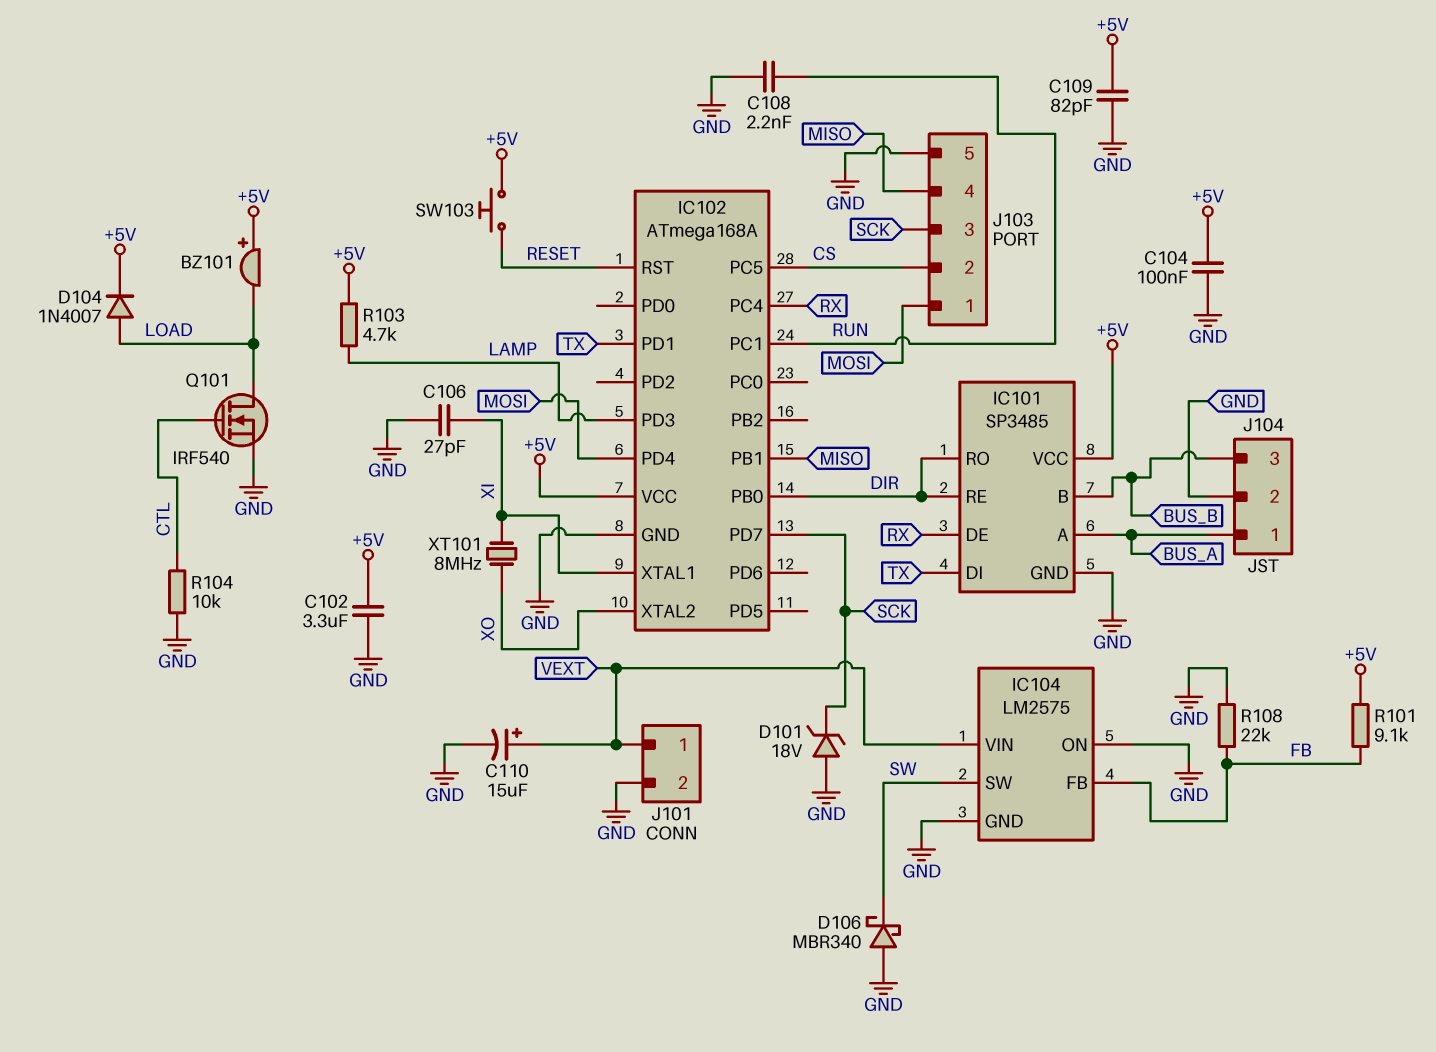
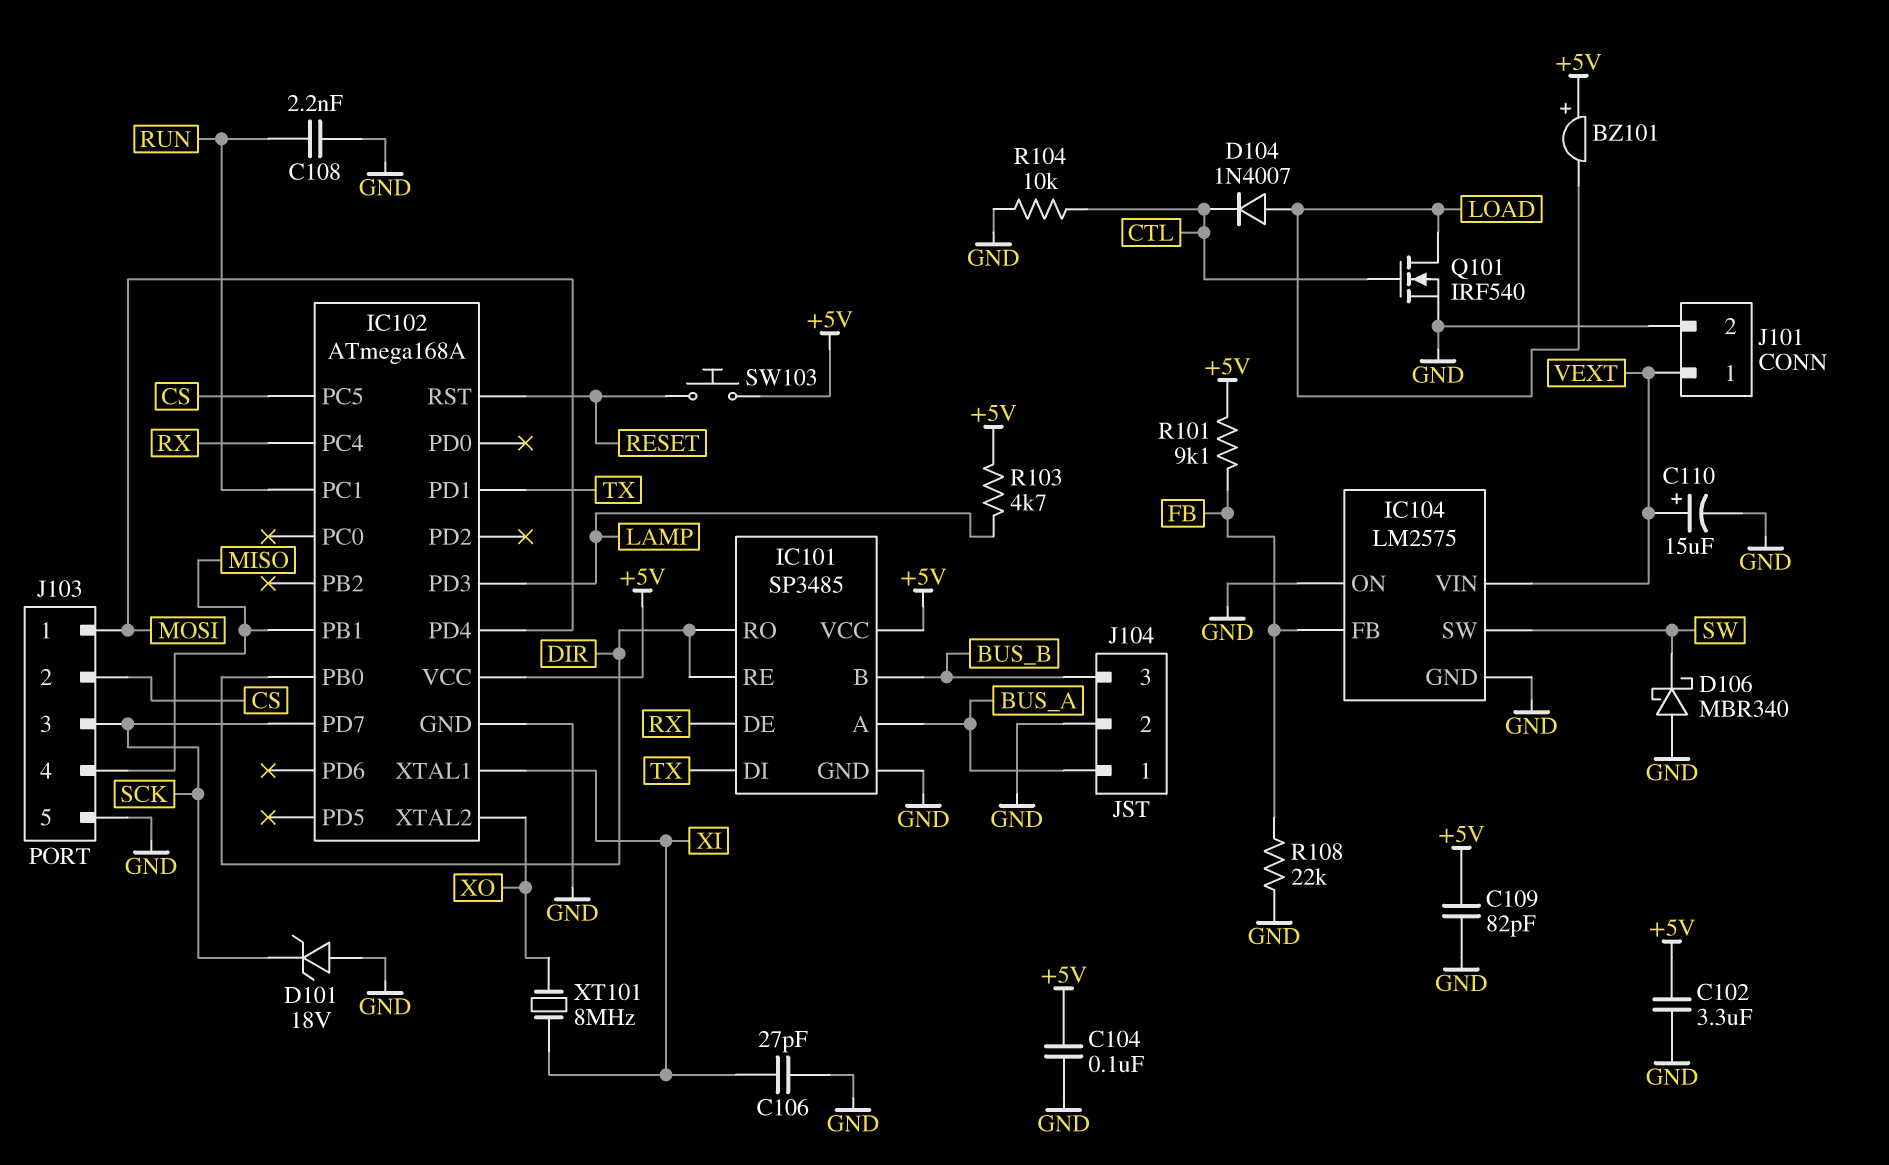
D104: diode 1N4007 (A LOAD, K +5V) -> diode 1N4007 (A LOAD, K CTL)

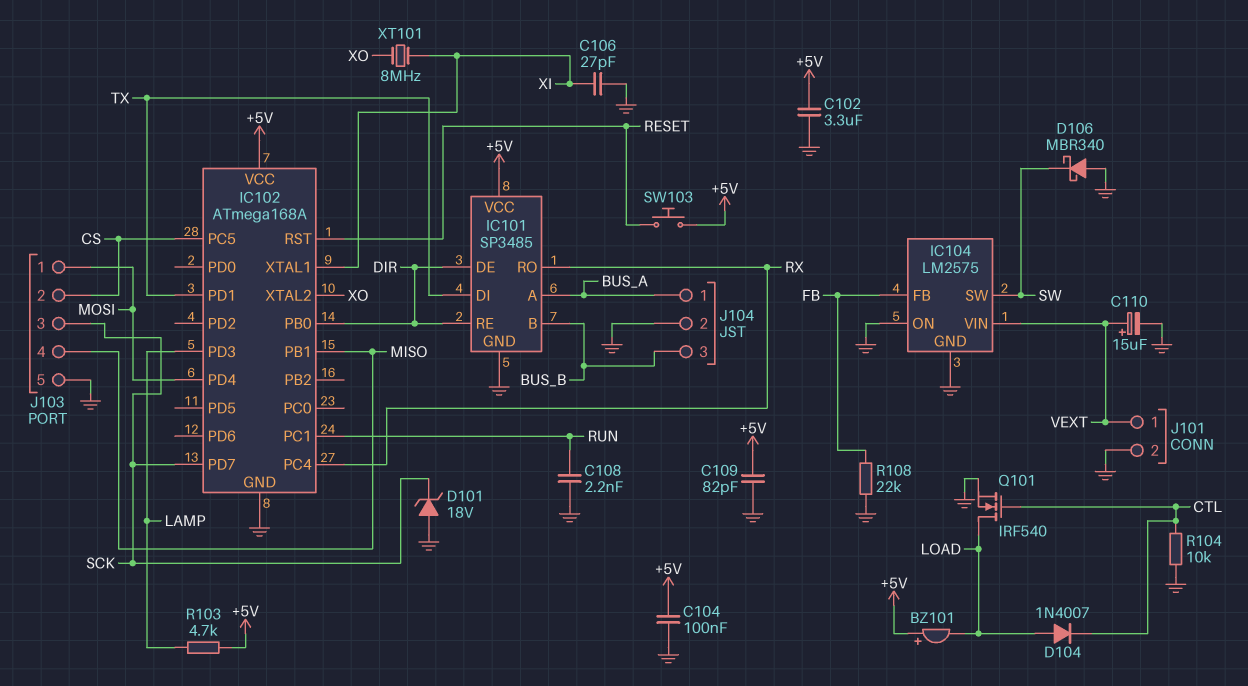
IC101 pin DE: RX -> DIR
IC101 pin RO: DIR -> RX
R101: 9.1k (+5V, FB) -> none

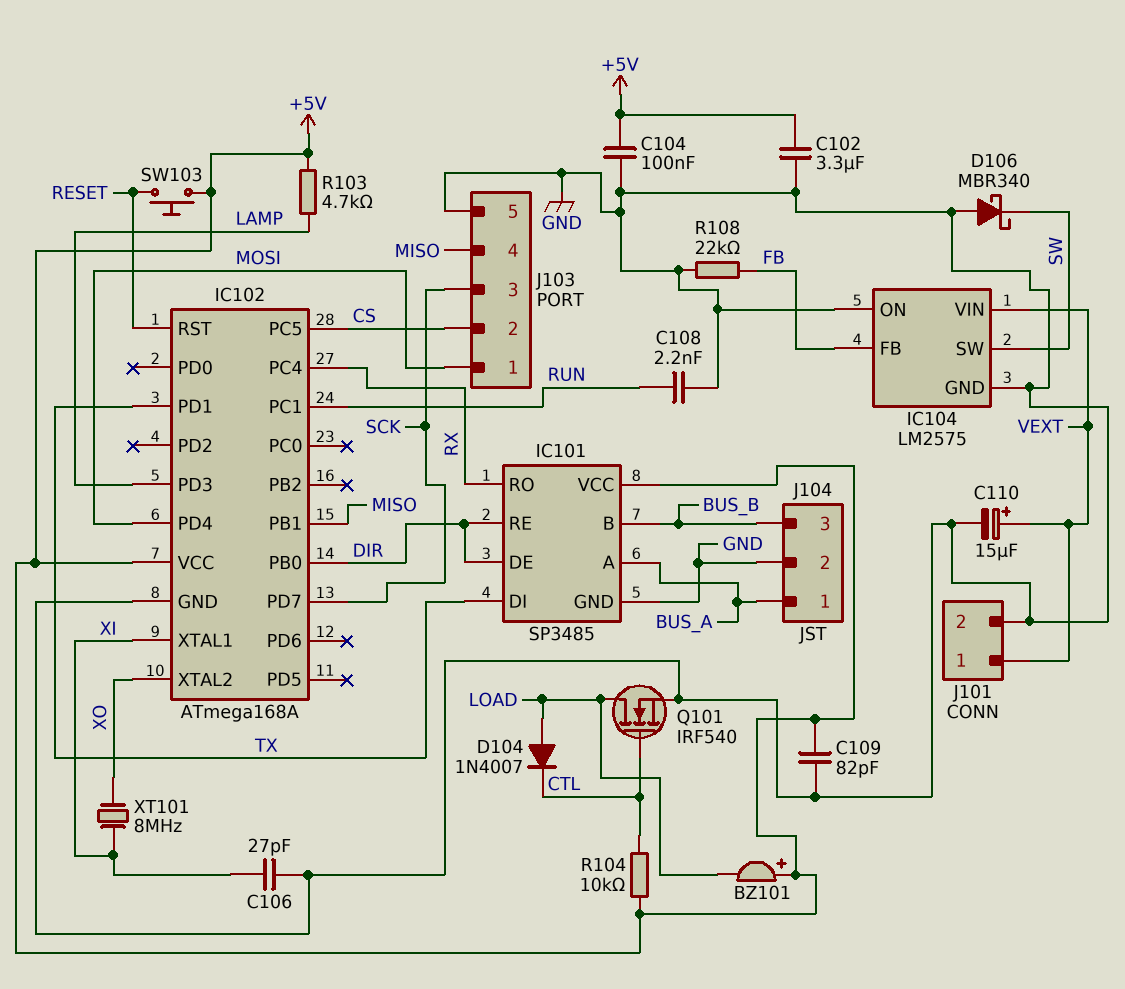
D101: zener 18V (A GND, K SCK) -> none
R104: 10k (CTL, GND) -> 10k (+5V, CTL)

